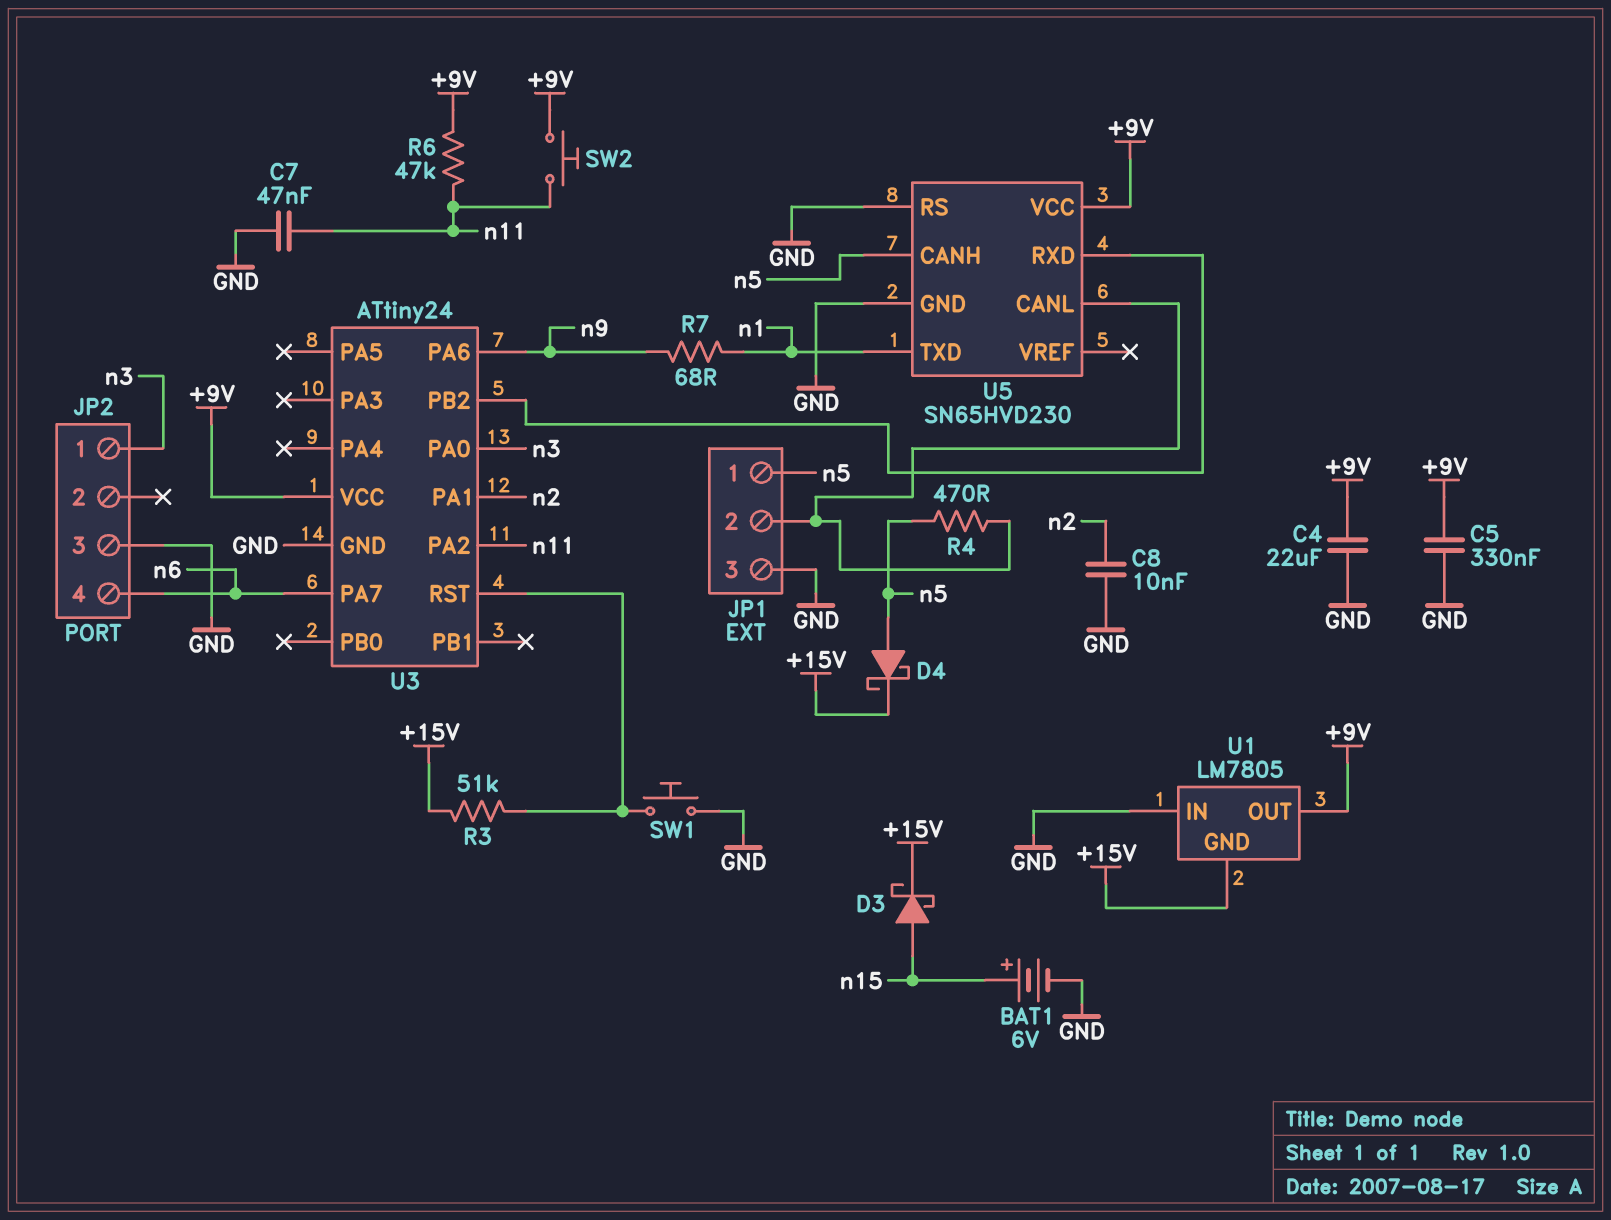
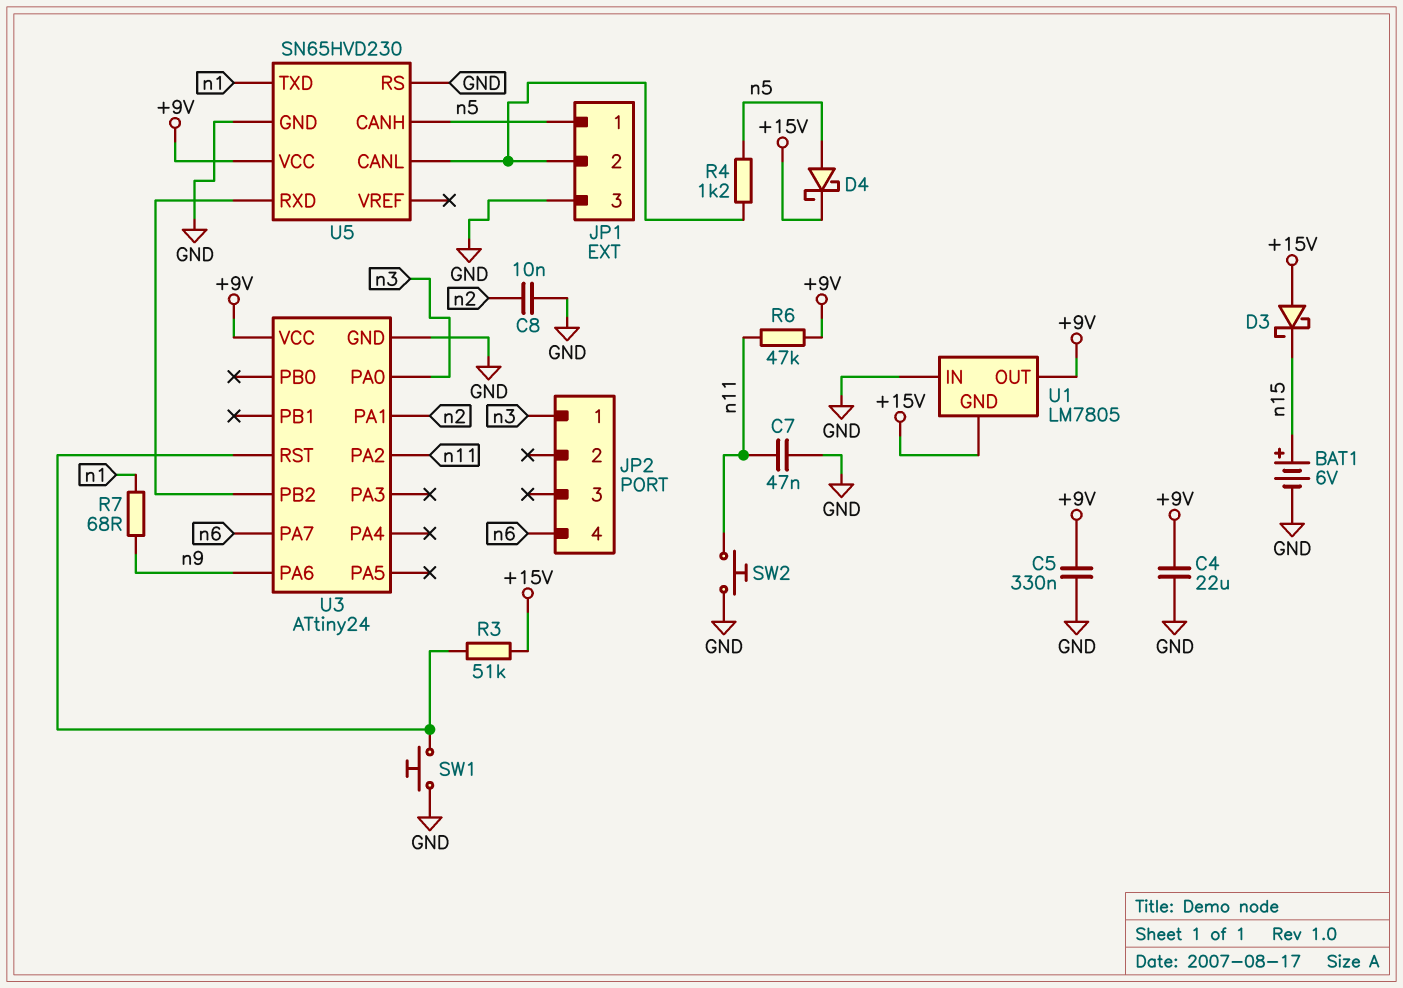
D3: schottky (A n15, K +15V) -> schottky (A +15V, K n15)
JP2 pin 3: GND -> none
R4: 470 (JP1/2, n5) -> 1.2k (JP1/2, n5)
SW2: button (+9V, n11) -> button (GND, n11)

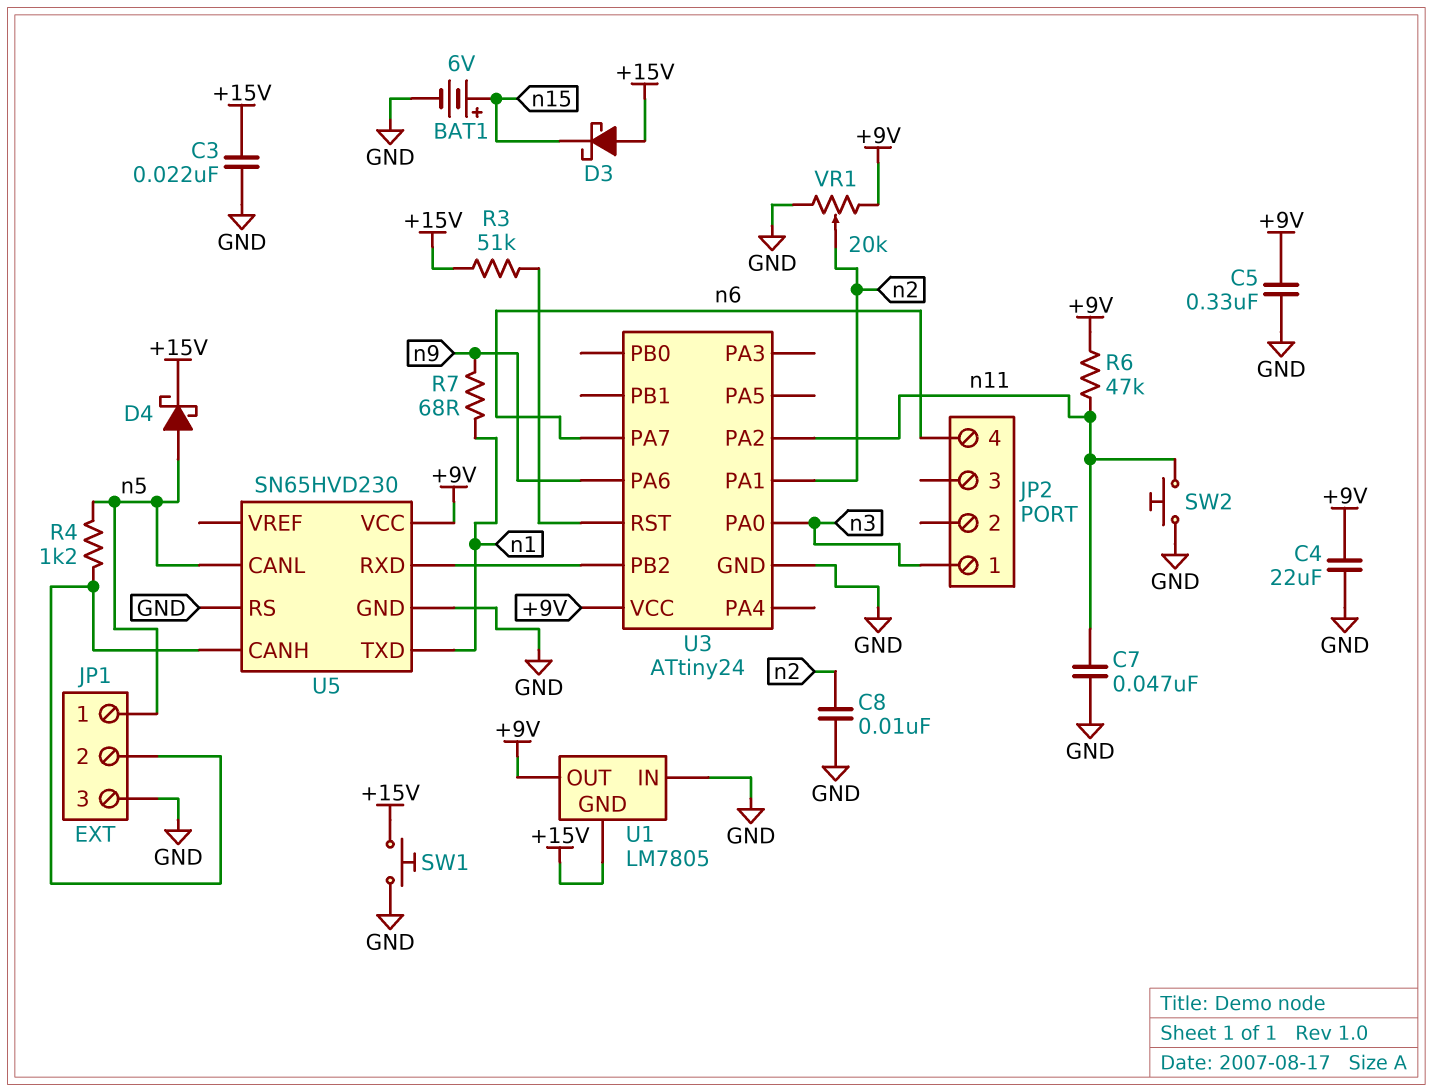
C3: none -> 22nF (+15V, GND)
SW1: button (GND, U3/RST) -> button (+15V, GND)
U5 pin CANH: n5 -> JP1/2
U5 pin CANL: JP1/2 -> n5
VR1: none -> 20k (+9V, GND, wiper n2)

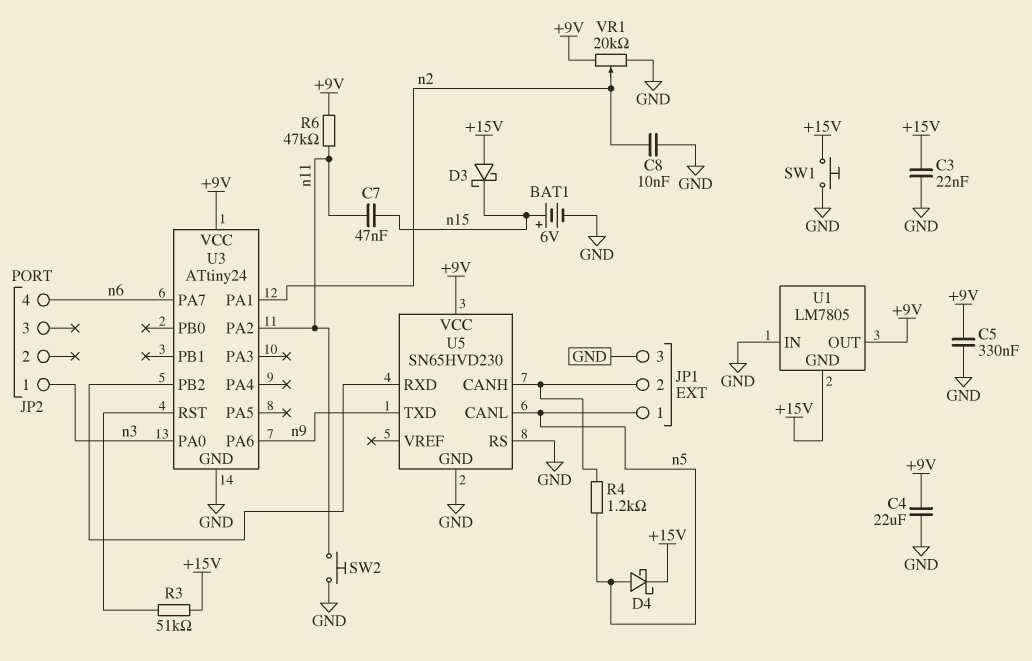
C7: 47nF (GND, n11) -> 47nF (n11, n15)
R7: 68 (n1, n9) -> none
U5 pin TXD: n1 -> n9

